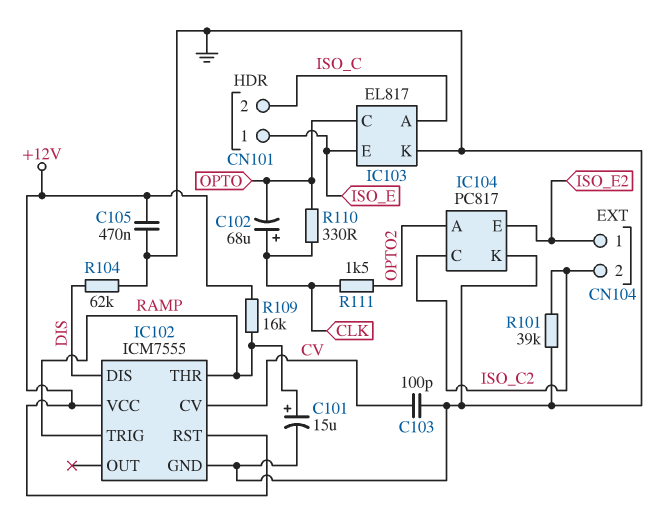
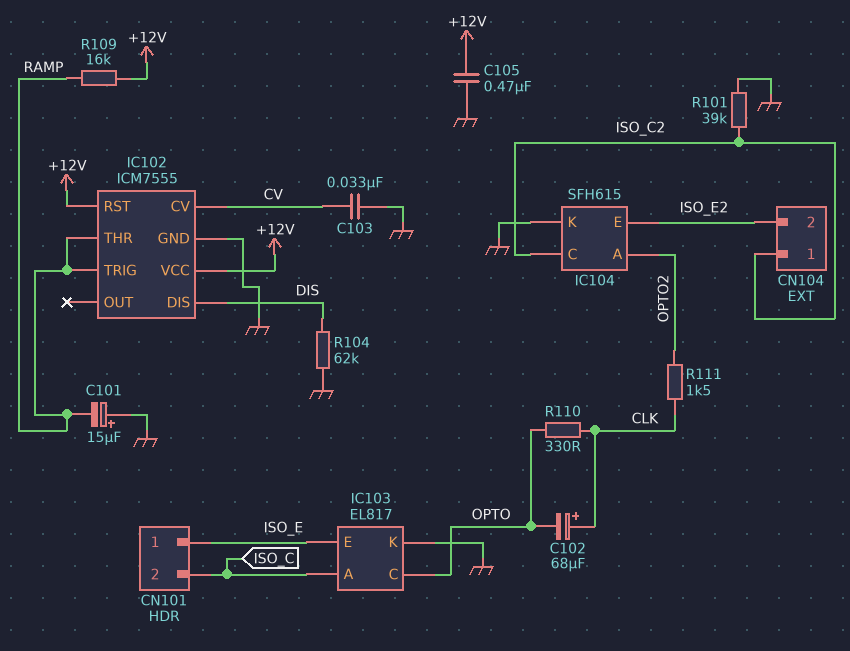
C101: 15uF (plus RAMP, minus GND) -> 15uF (plus GND, minus RAMP)
C103: 100pF (CV, GND) -> 33nF (CV, GND)
CN104 pin 1: ISO_E2 -> ISO_C2
CN104 pin 2: ISO_C2 -> ISO_E2
IC104: PC817 -> SFH615

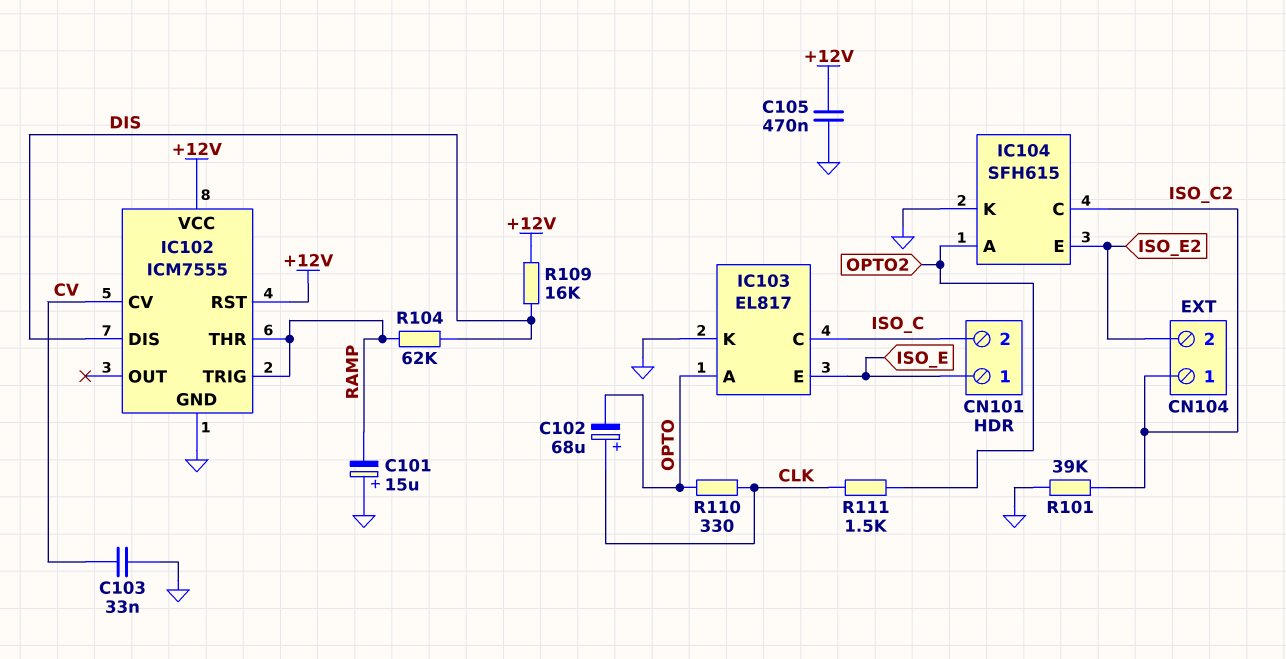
IC103 pin A: ISO_C -> OPTO
IC103 pin C: OPTO -> ISO_C
R104: 62k (DIS, GND) -> 62k (DIS, RAMP)
R109: 16k (+12V, RAMP) -> 16k (+12V, DIS)

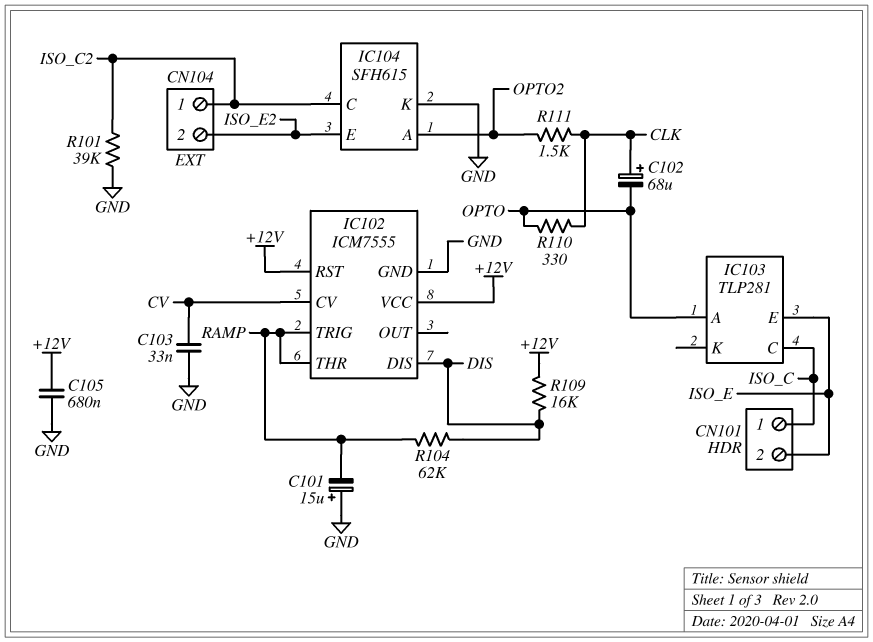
C105: 470nF (+12V, GND) -> 680nF (+12V, GND)
CN101 pin 1: ISO_E -> ISO_C
CN101 pin 2: ISO_C -> ISO_E
IC103: EL817 -> TLP281
IC103 pin K: GND -> none

